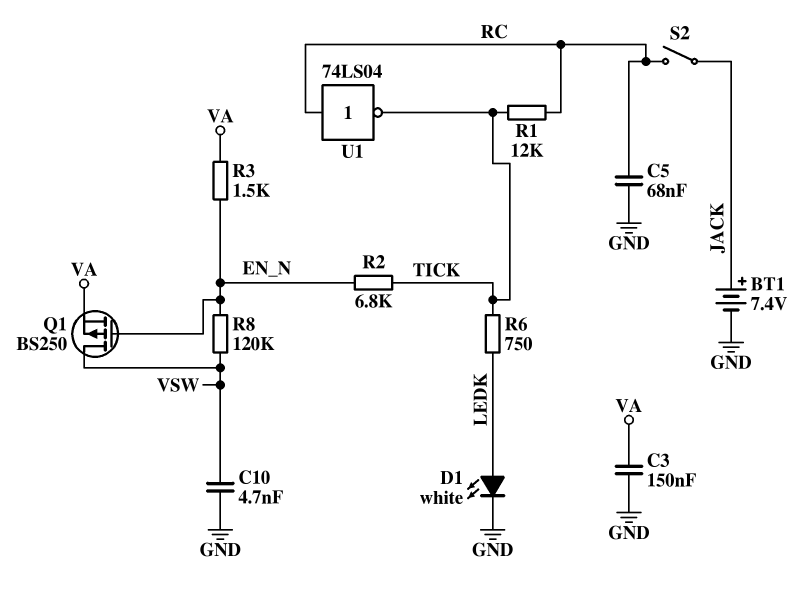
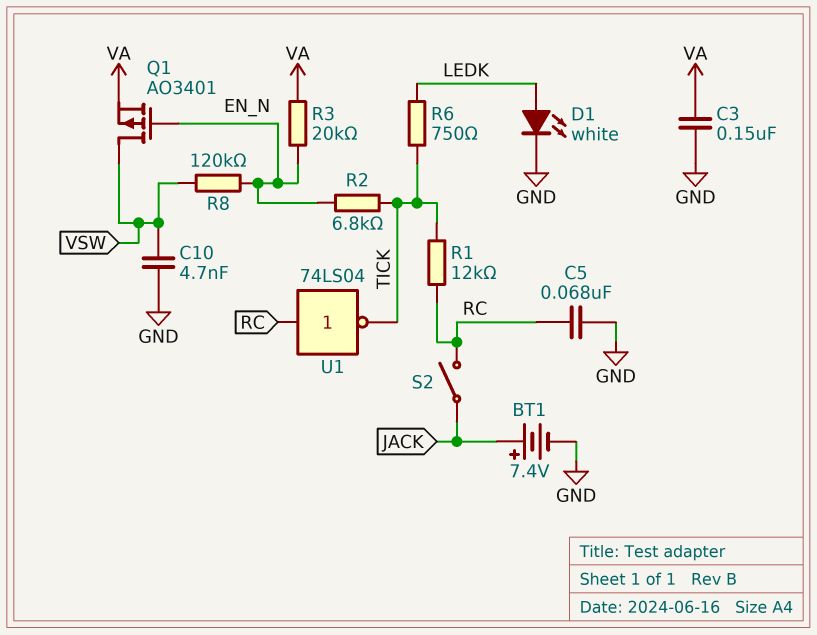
Q1: PMOS BS250 (G EN_N, D VSW, S VA) -> PMOS AO3401 (G EN_N, D VSW, S VA)
R3: 1.5k (EN_N, VA) -> 20k (EN_N, VA)

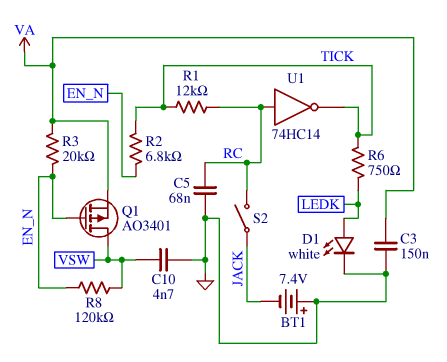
BT1: 7.4V (plus JACK, minus GND) -> 7.4V (plus GND, minus JACK)
U1: NOT 74LS04 (in RC, out TICK) -> NOT 74HC14 (in RC, out TICK)

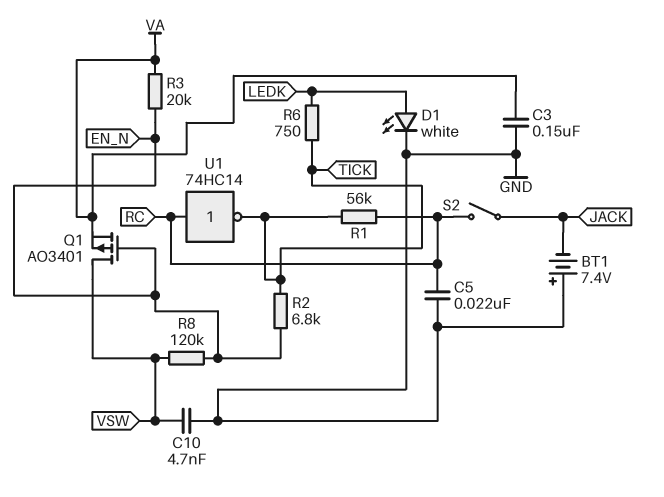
C5: 68nF (GND, RC) -> 22nF (GND, RC)
R1: 12k (RC, TICK) -> 56k (RC, TICK)

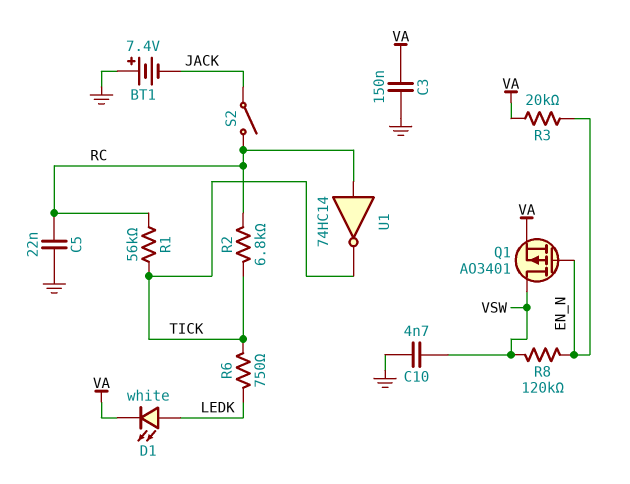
D1: LED white (A LEDK, K GND) -> LED white (A LEDK, K VA)
R2: 6.8k (EN_N, TICK) -> 6.8k (RC, TICK)

